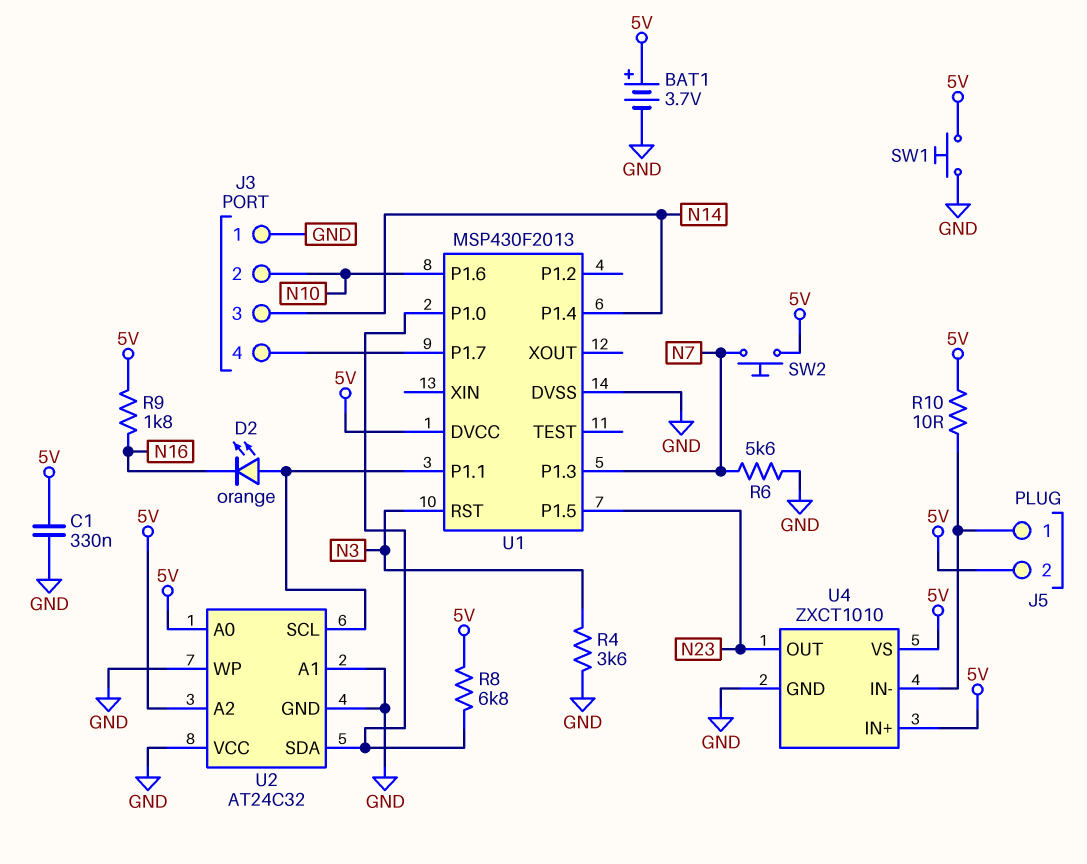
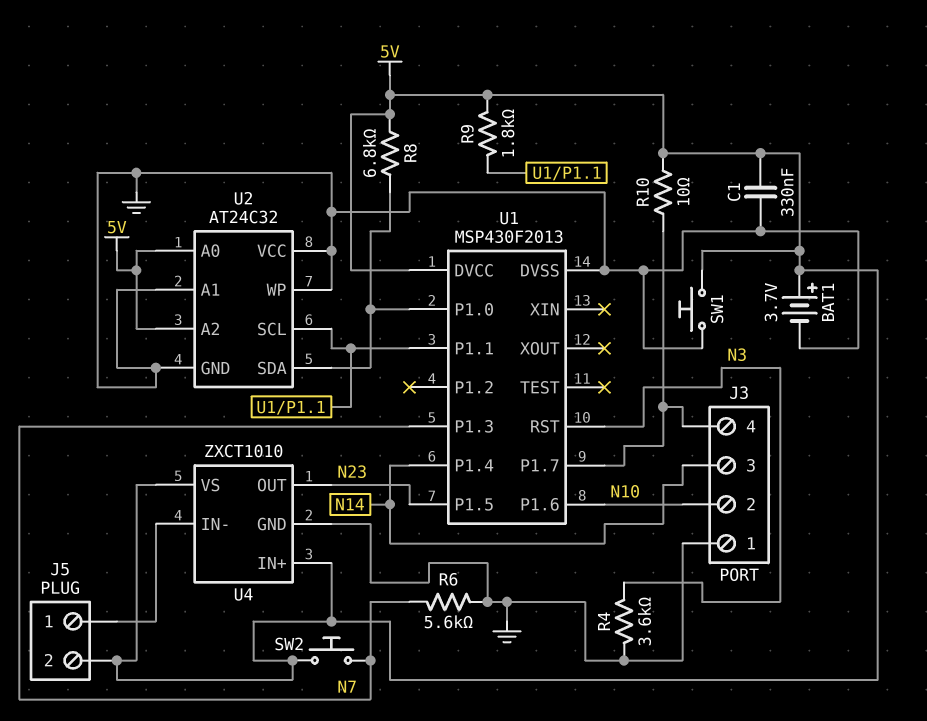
D2: LED orange (A U1/P1.1, K N16) -> none
R9: 1.8k (5V, N16) -> 1.8k (5V, U1/P1.1)
R10: 10 (5V, J5/1) -> 10 (5V, J3/4)

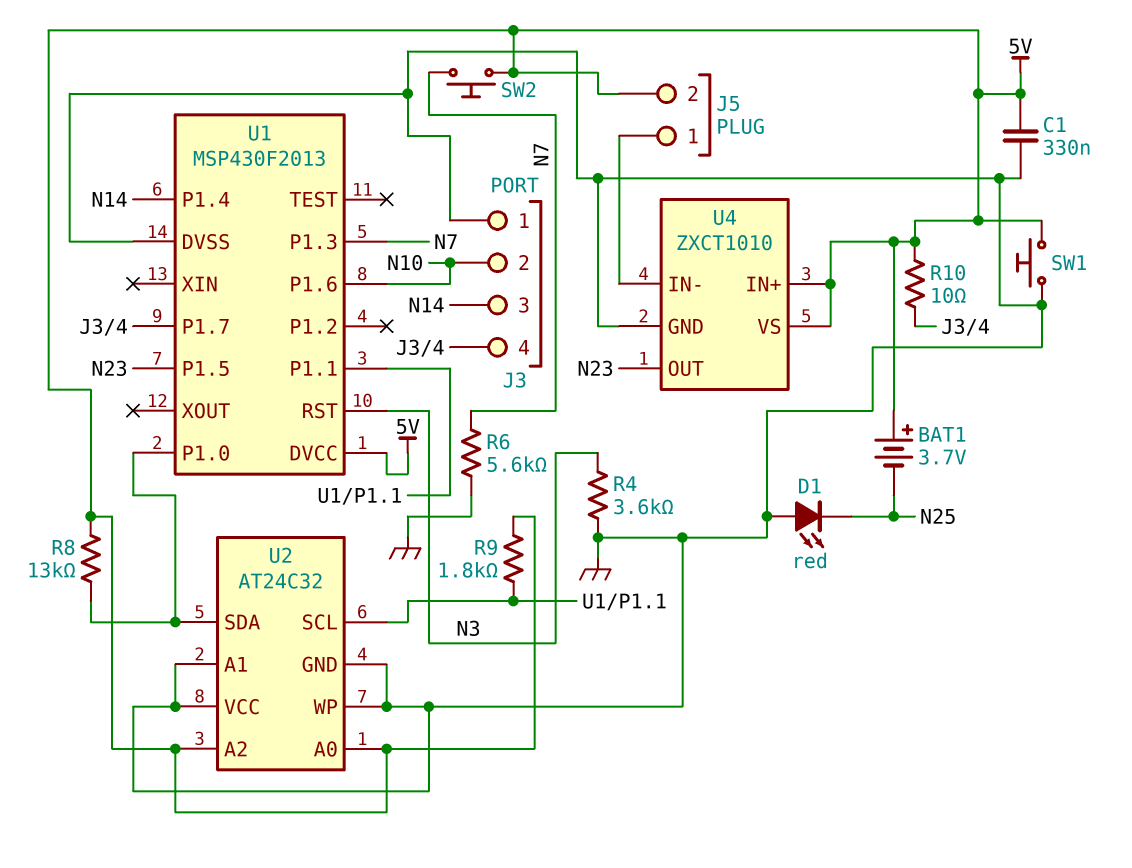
BAT1: 3.7V (plus 5V, minus GND) -> 3.7V (plus 5V, minus N25)
D1: none -> LED red (A GND, K N25)
R8: 6.8k (5V, U1/P1.0) -> 13k (5V, U1/P1.0)

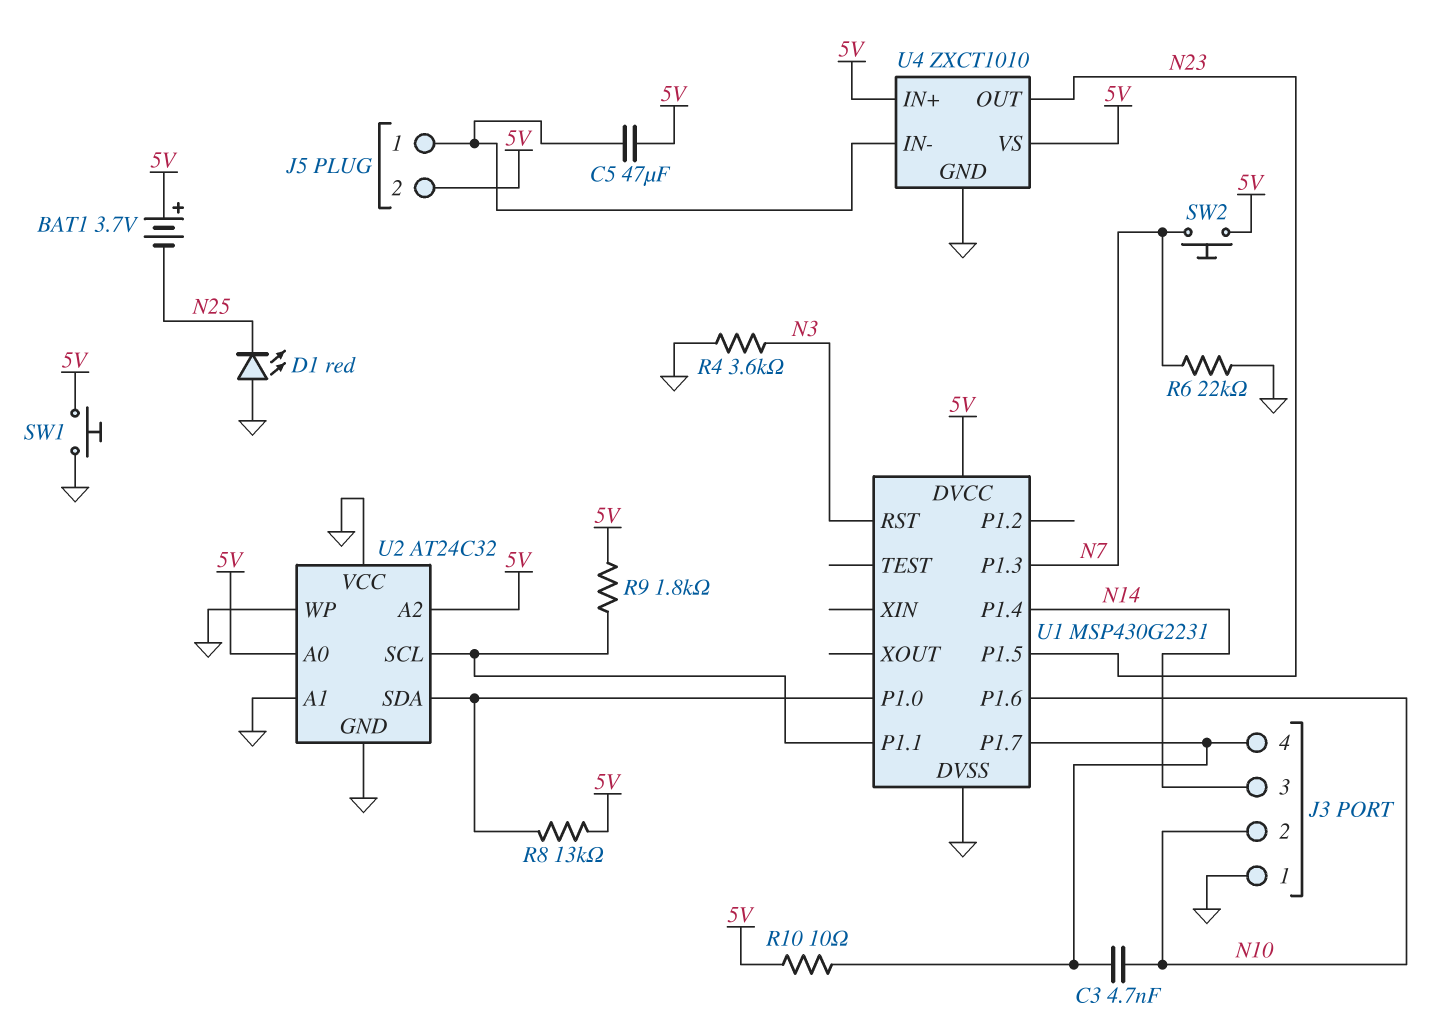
C1: 330nF (5V, GND) -> none
C3: none -> 4.7nF (J3/4, N10)
C5: none -> 47uF (5V, J5/1)
R6: 5.6k (GND, N7) -> 22k (GND, N7)
U1: MSP430F2013 -> MSP430G2231

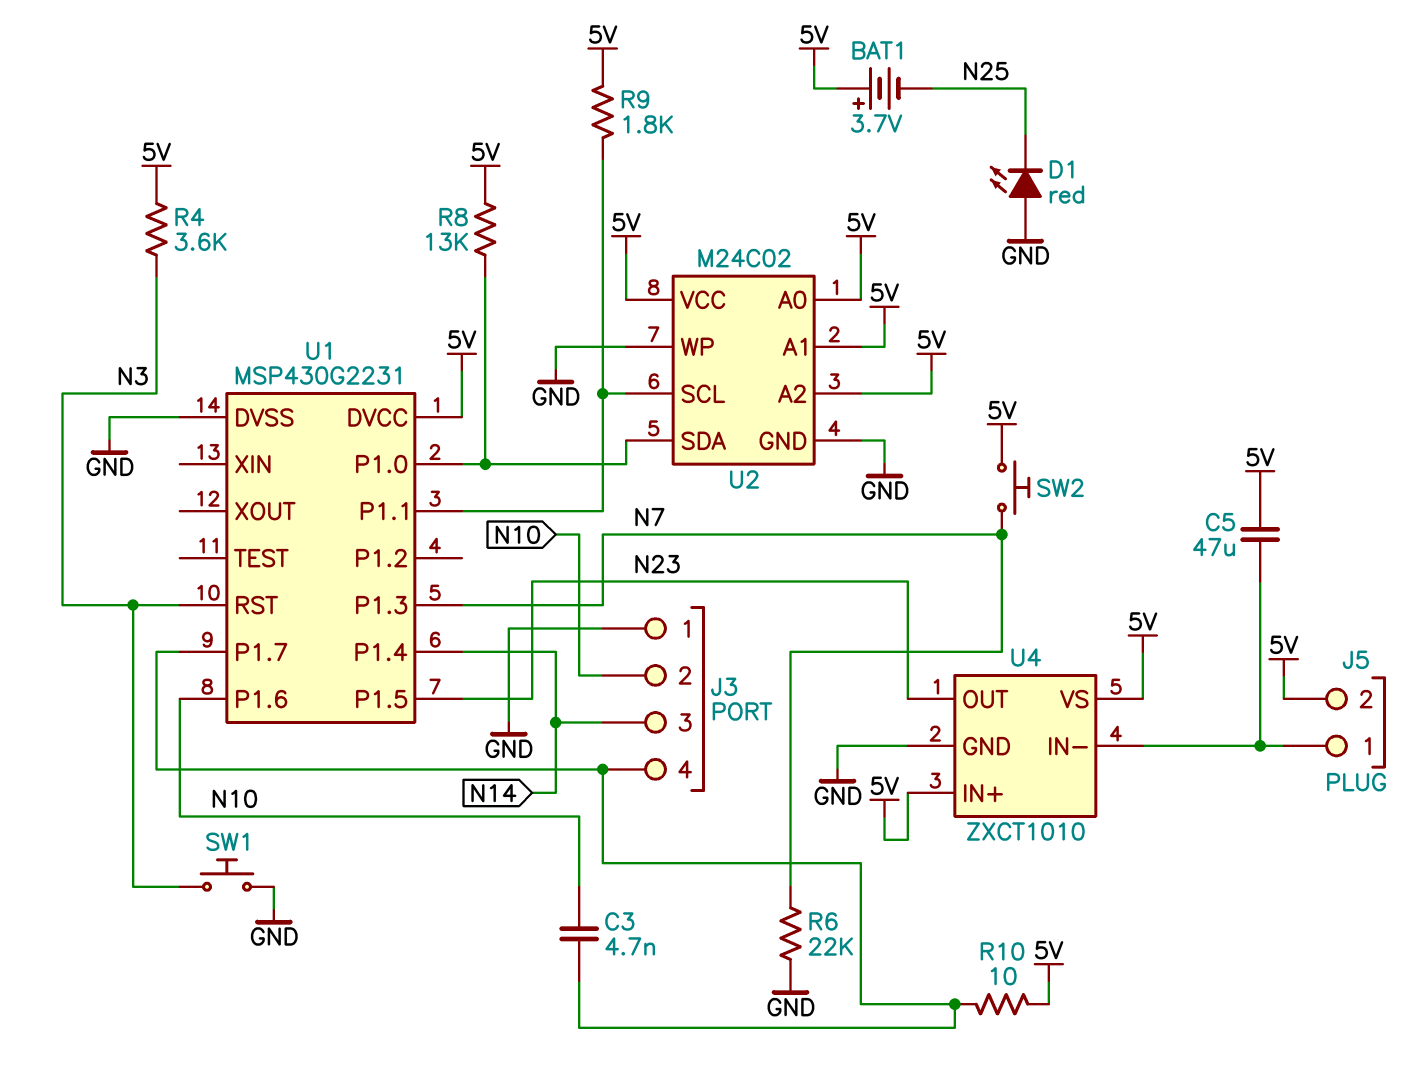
R4: 3.6k (GND, N3) -> 3.6k (5V, N3)
SW1: button (5V, GND) -> button (GND, N3)
U2: AT24C32 -> M24C02
U2 pin A1: GND -> 5V
U2 pin VCC: GND -> 5V

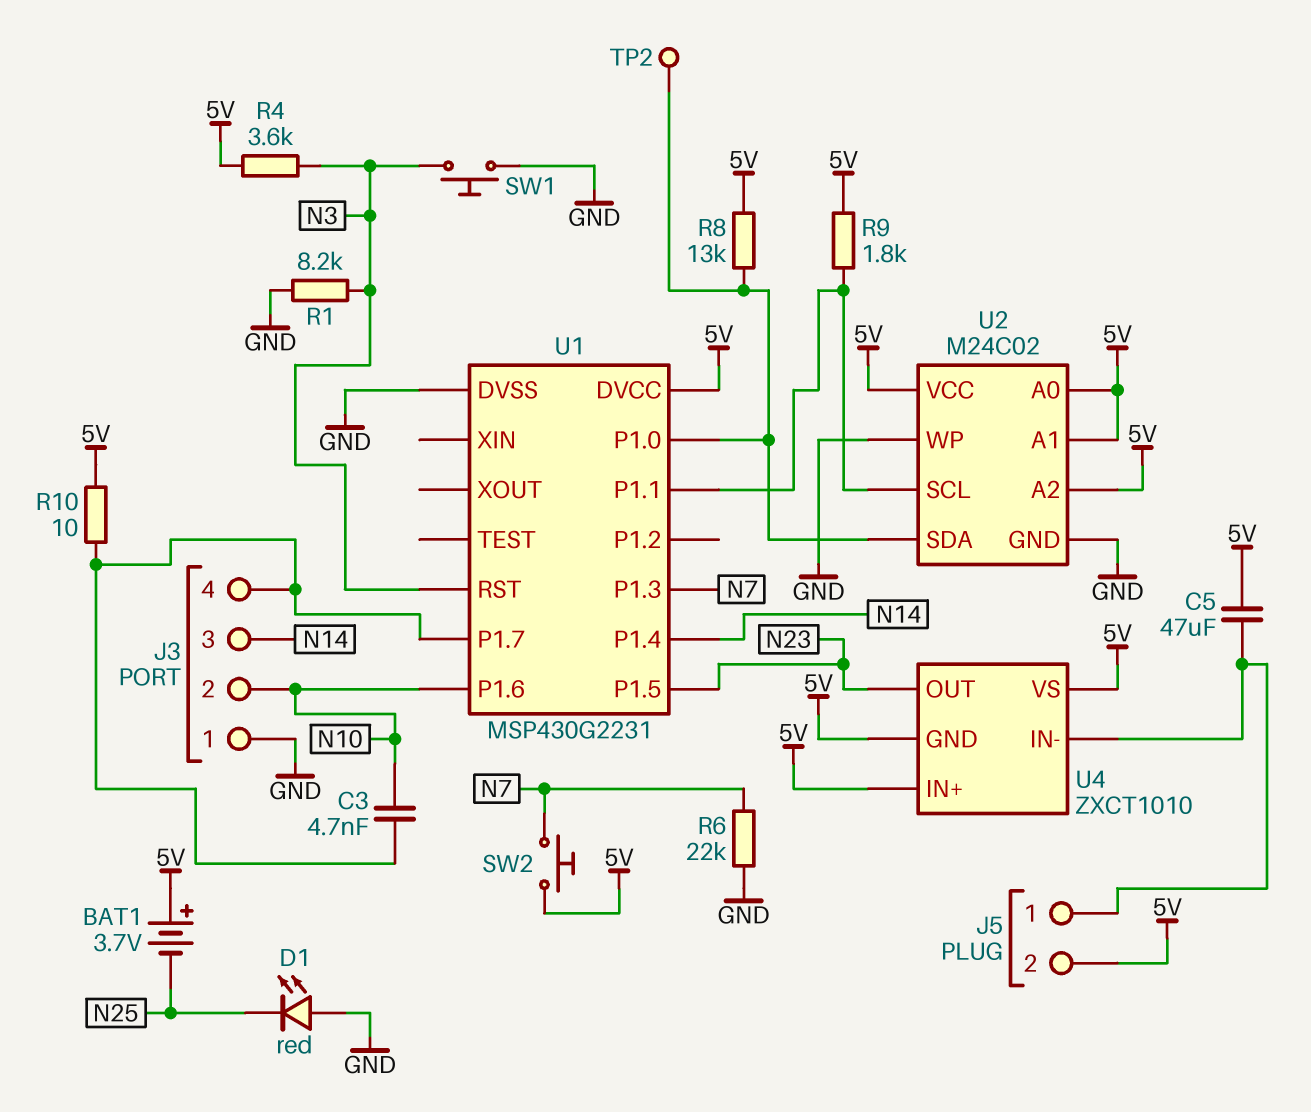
R1: none -> 8.2k (GND, N3)
TP2: none -> test point (U1/P1.0)
U4 pin GND: GND -> 5V

